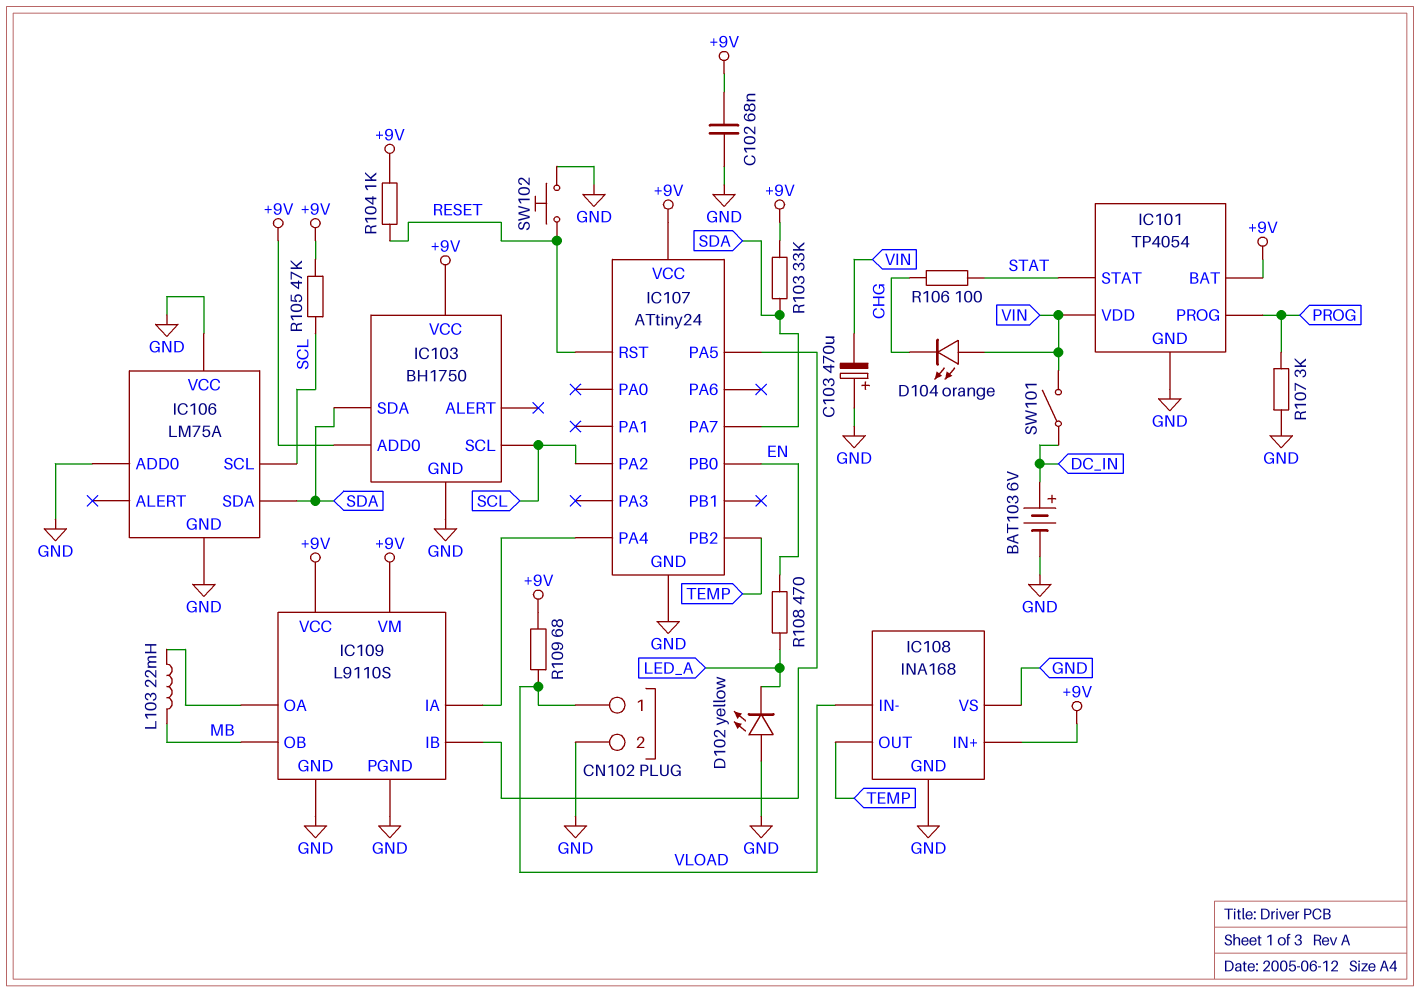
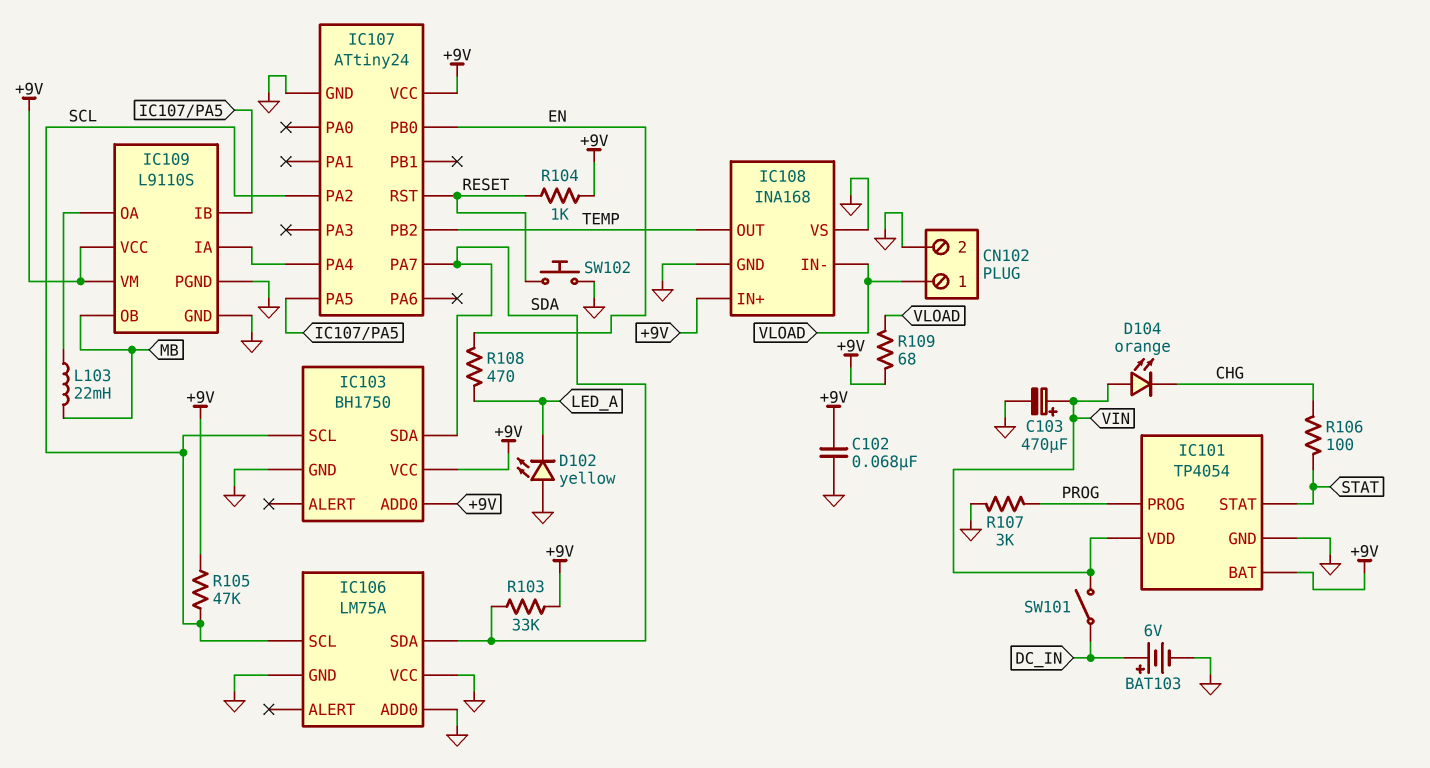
C103: 470uF (plus GND, minus VIN) -> 470uF (plus VIN, minus GND)

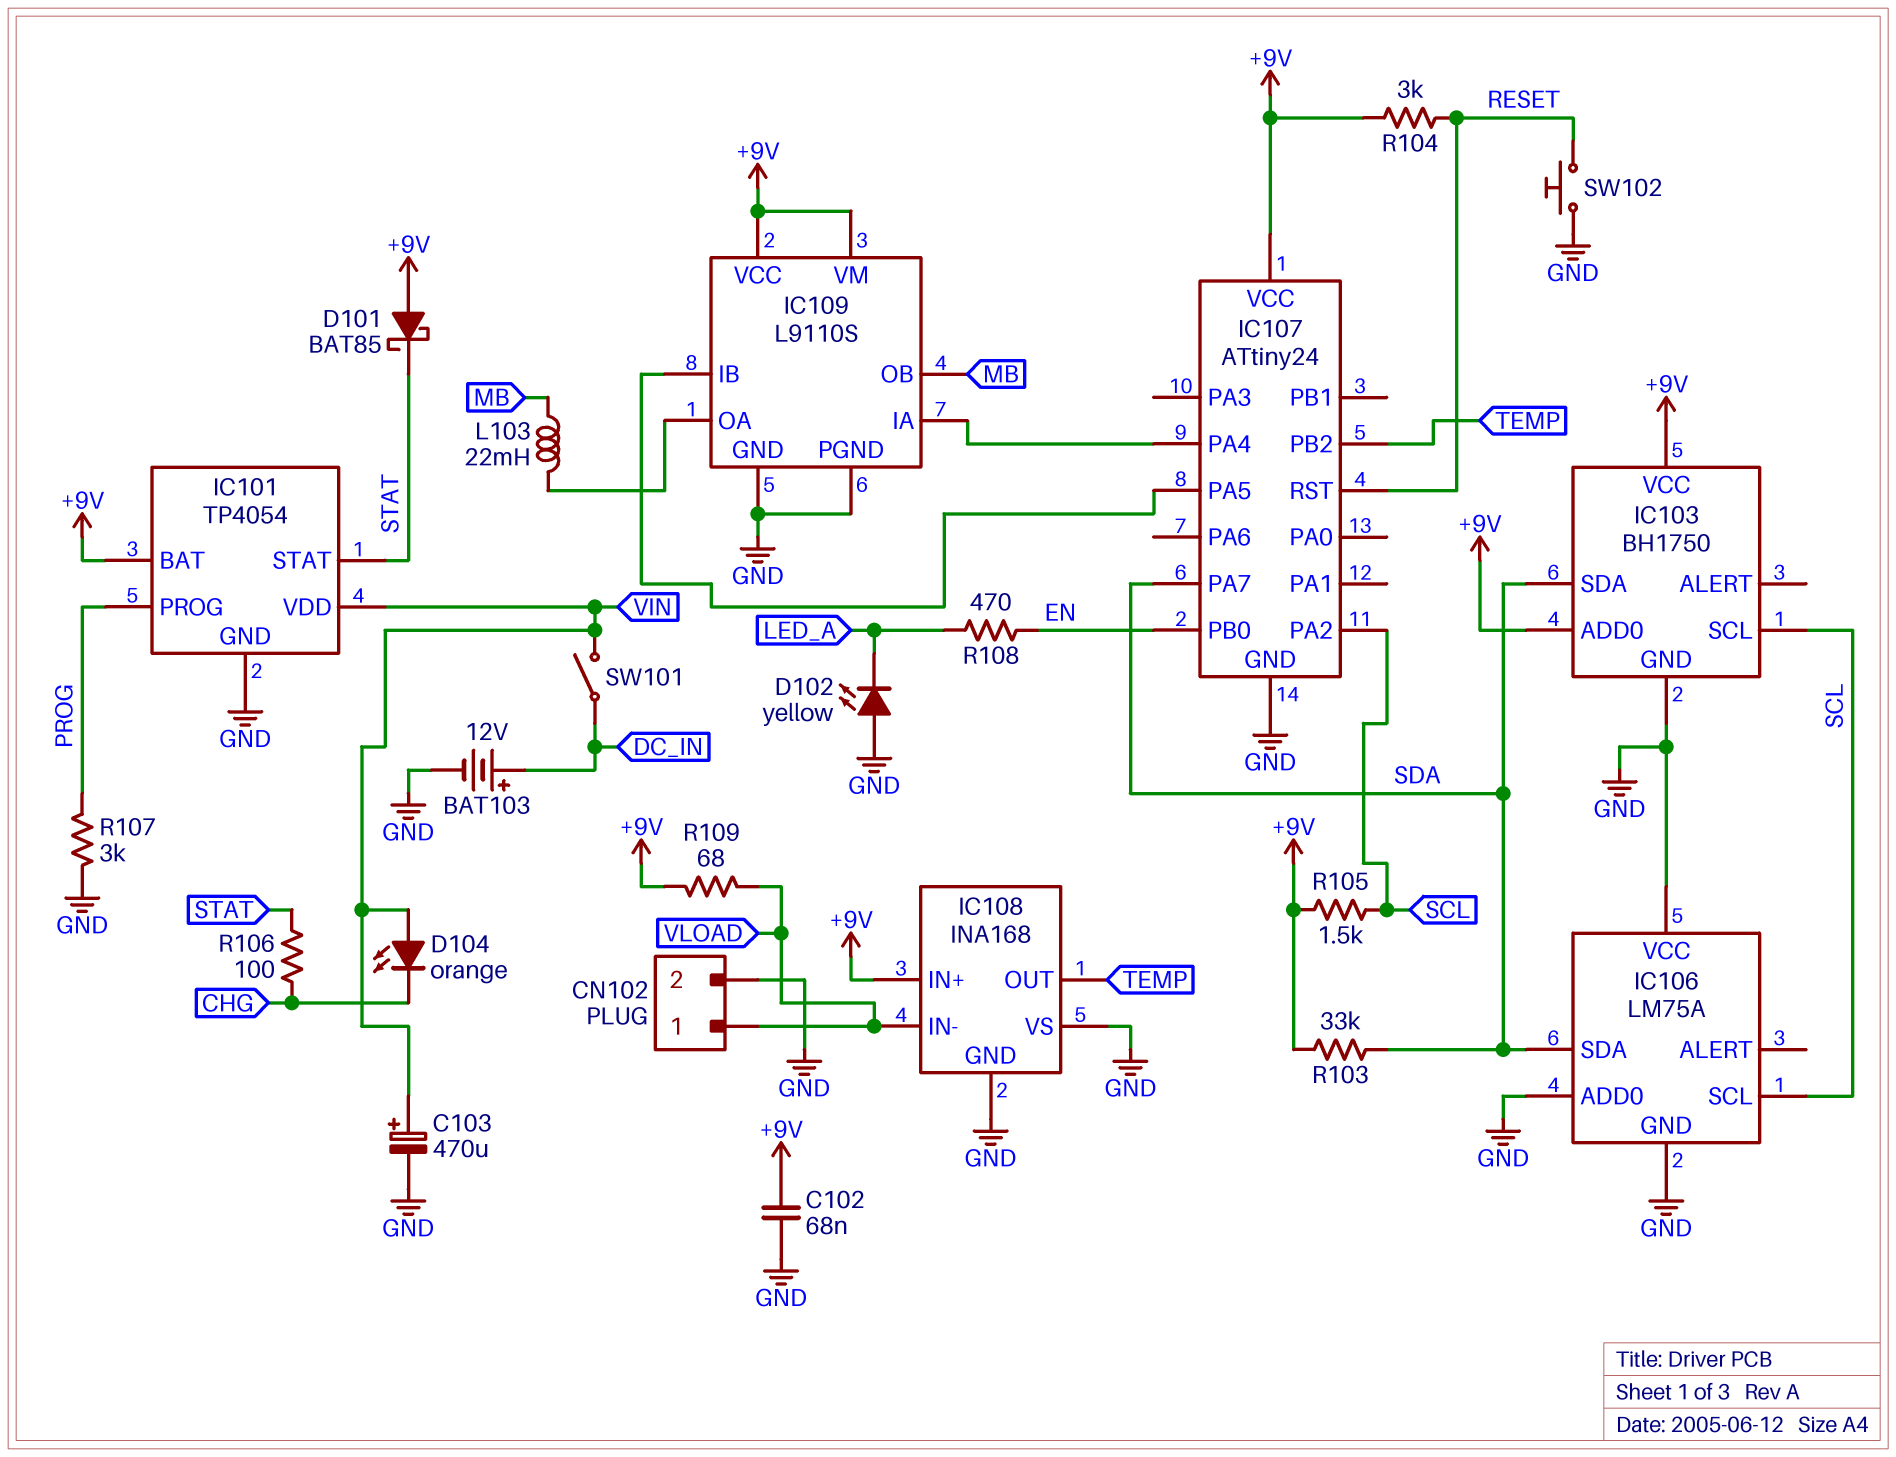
BAT103: 6V (plus DC_IN, minus GND) -> 12V (plus DC_IN, minus GND)
D101: none -> schottky BAT85 (A +9V, K STAT)
R104: 1k (+9V, RESET) -> 3k (+9V, RESET)
R105: 47k (+9V, SCL) -> 1.5k (+9V, SCL)

